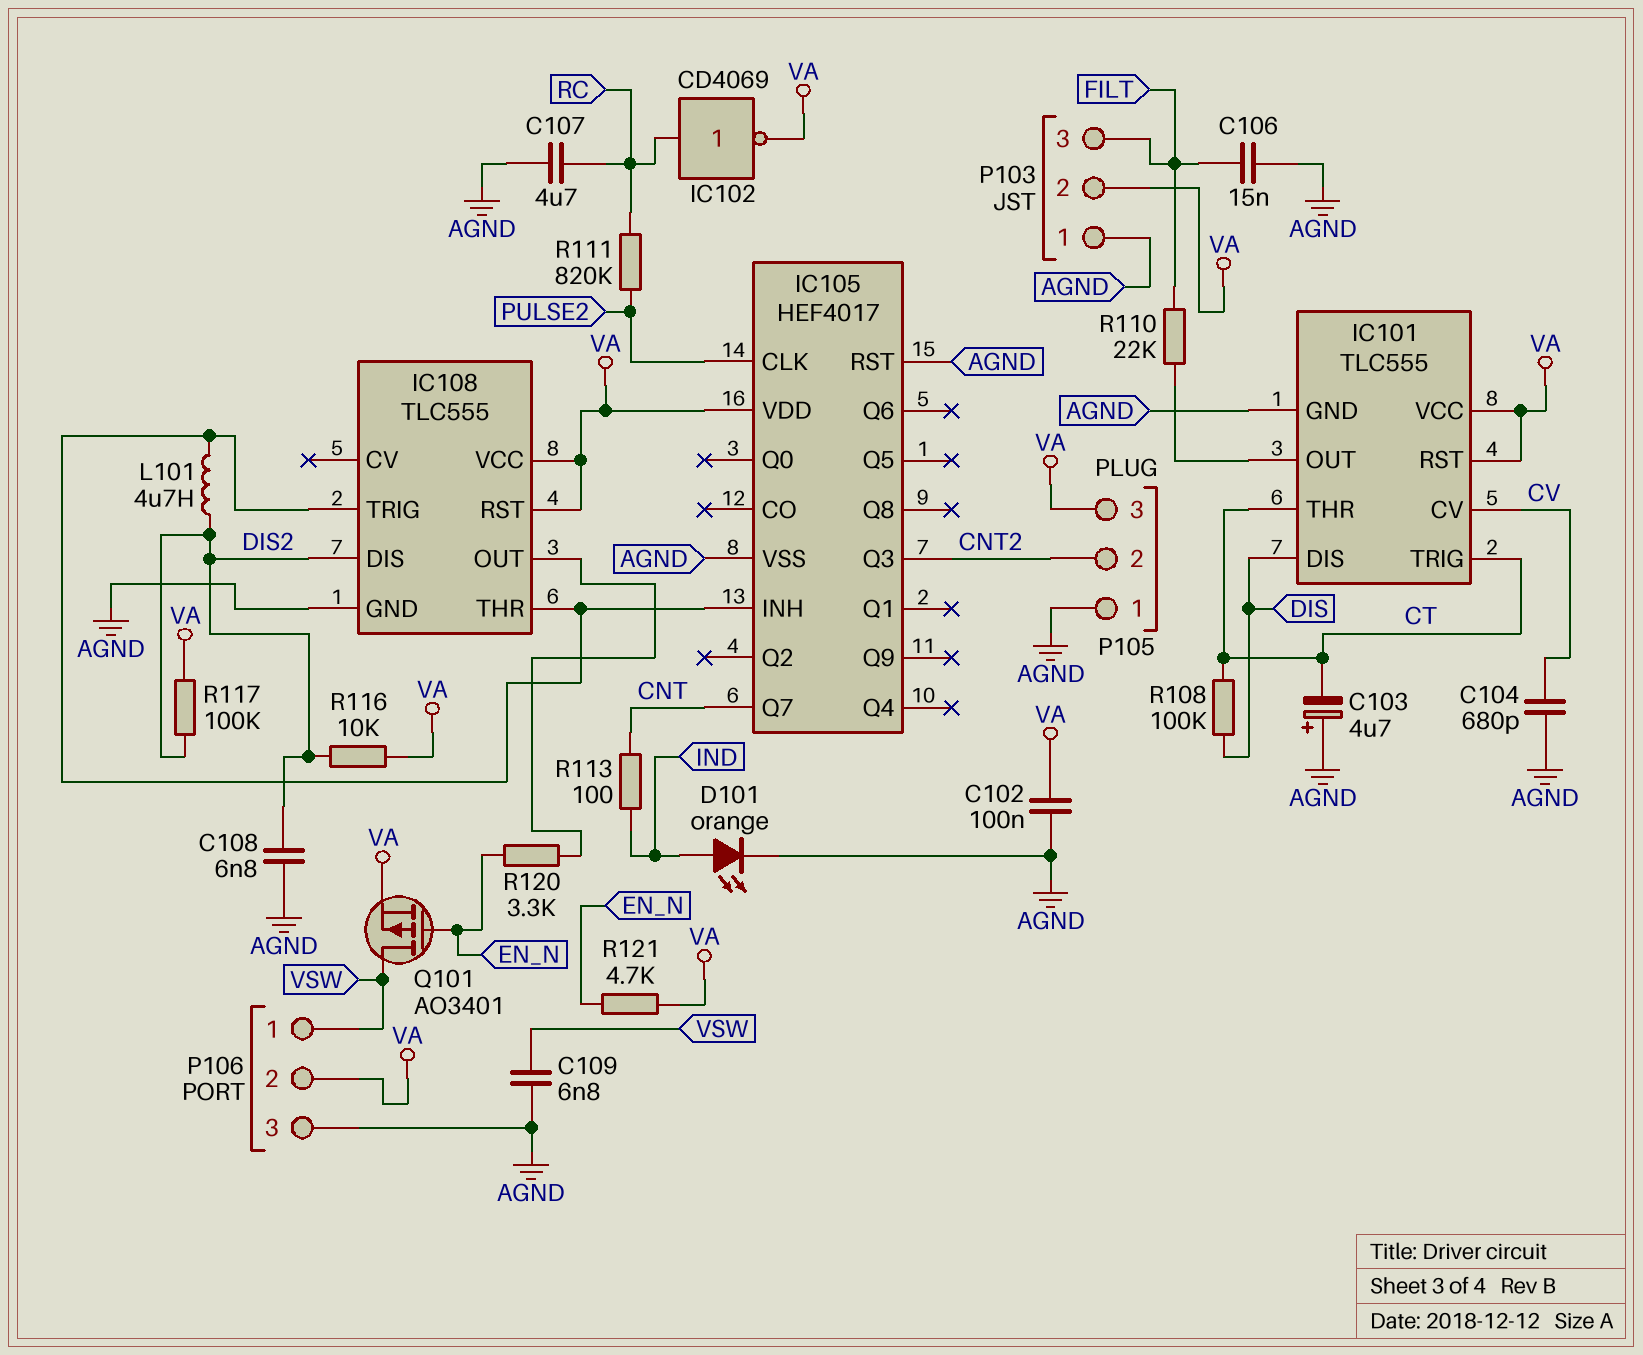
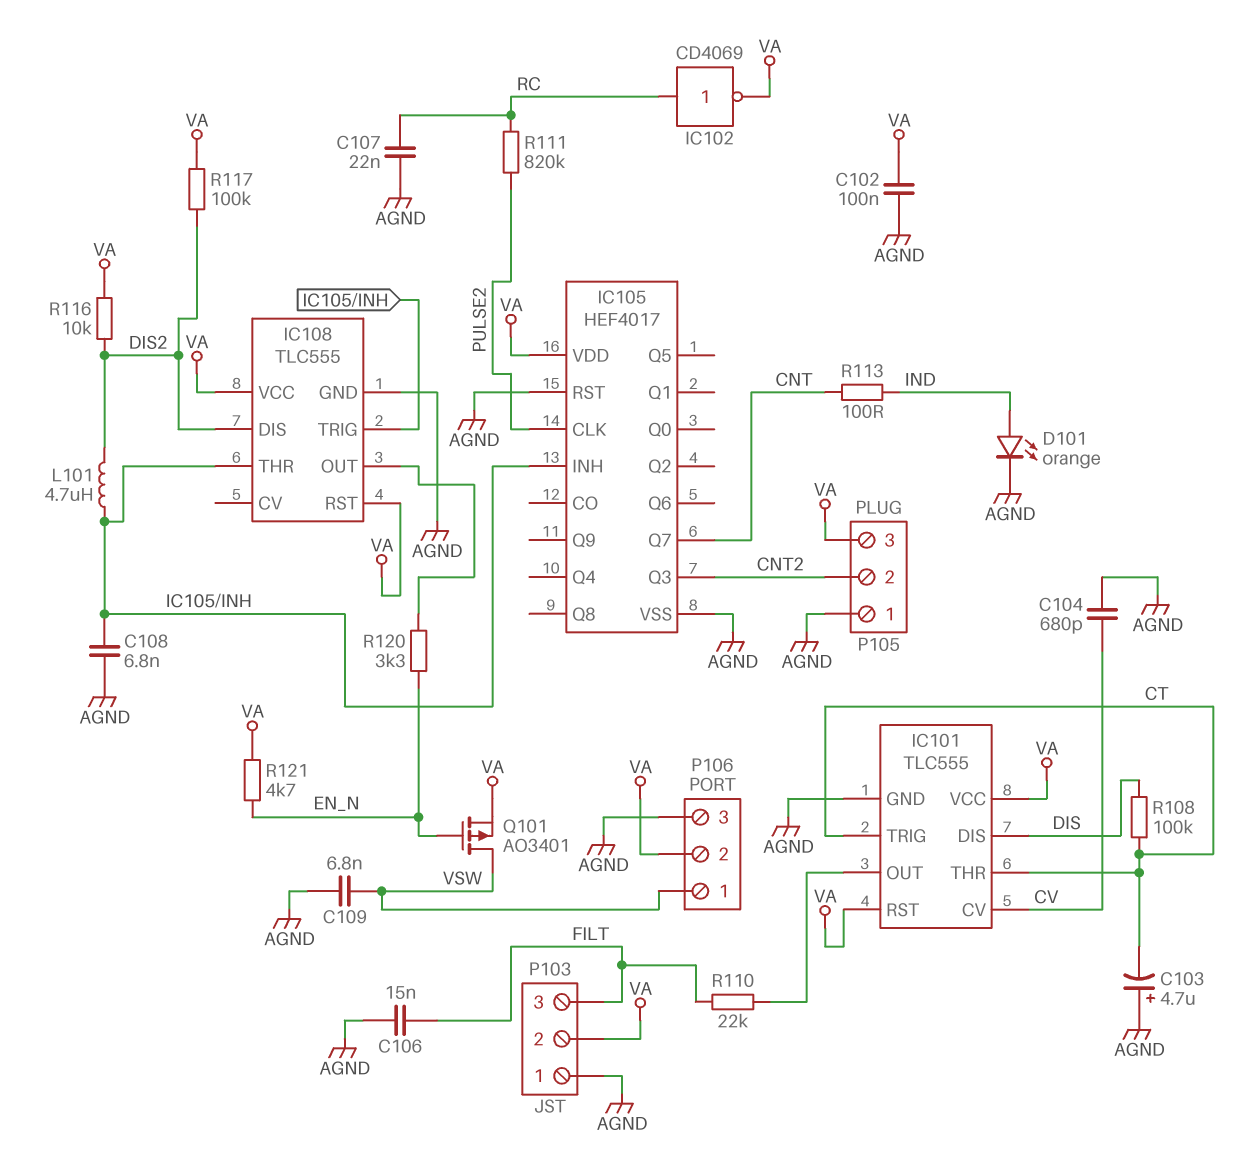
C107: 4.7uF (AGND, RC) -> 22nF (AGND, RC)
C108: 6.8nF (AGND, DIS2) -> 6.8nF (AGND, IC105/INH)

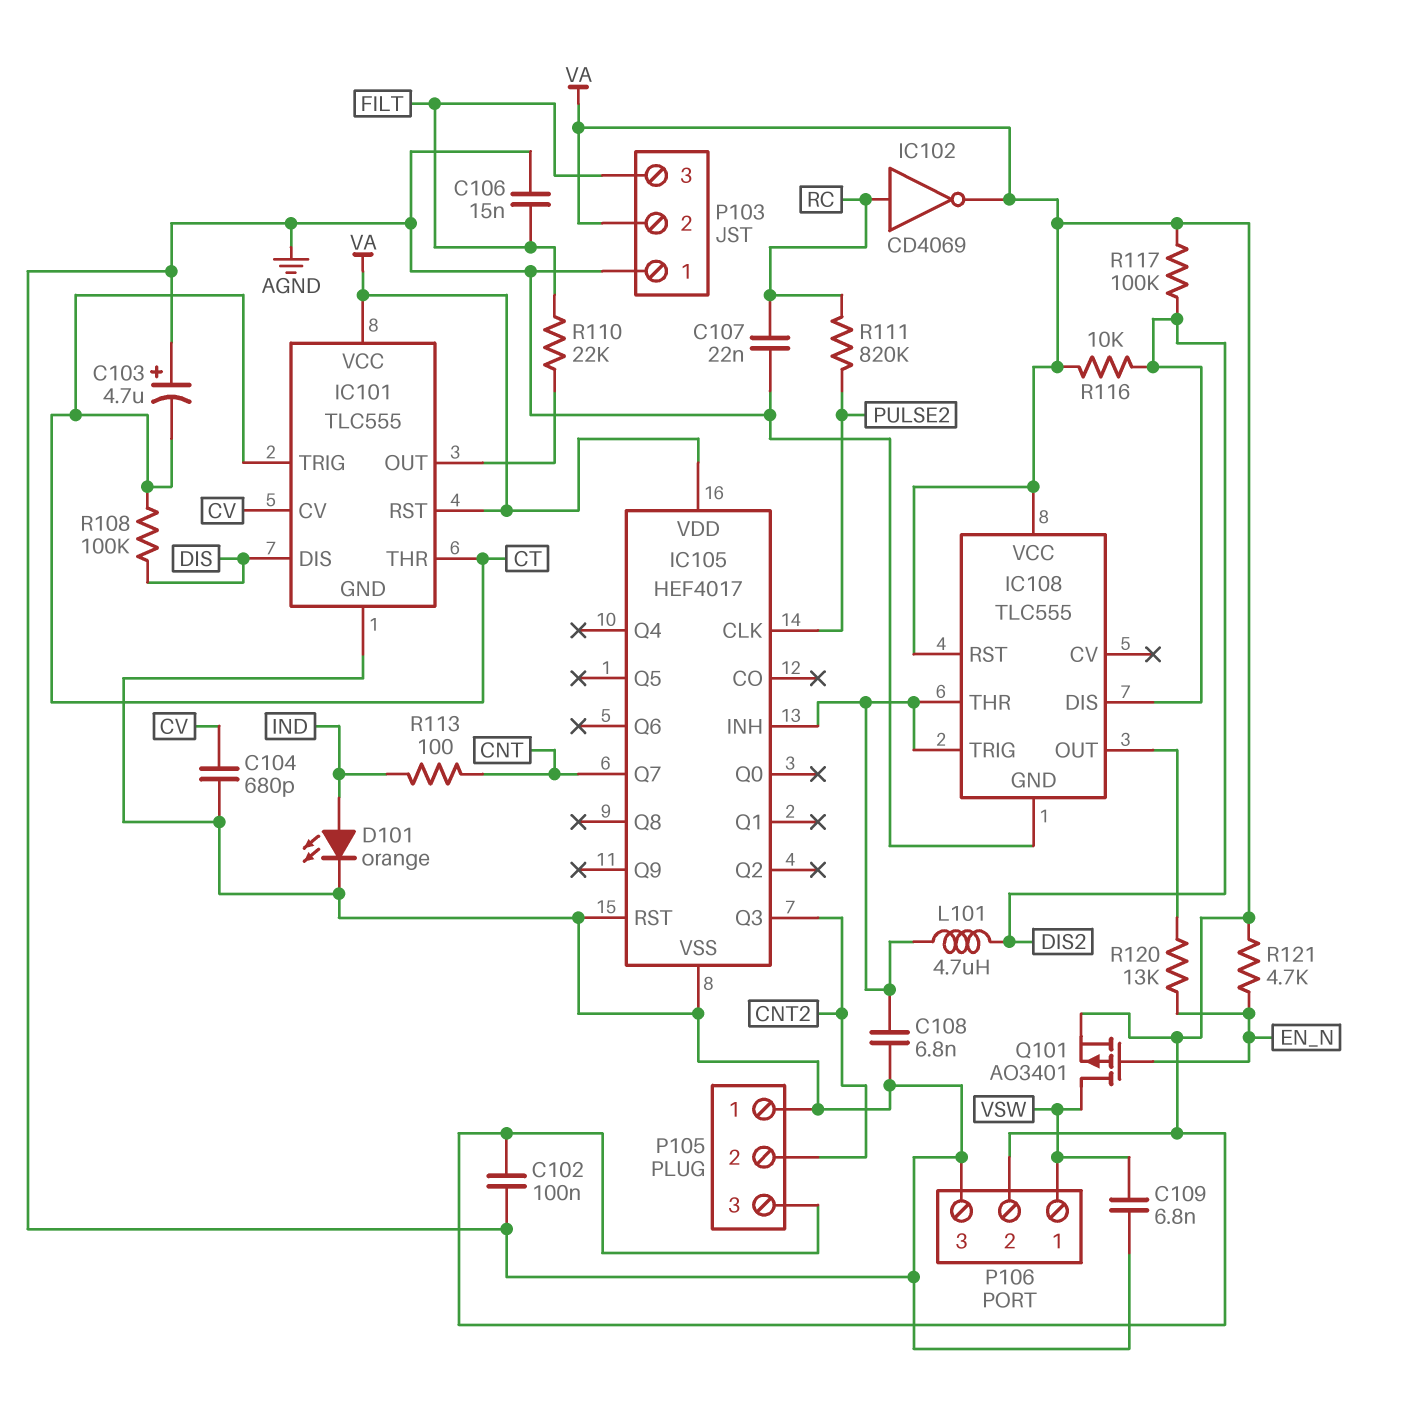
R120: 3.3k (EN_N, IC108/OUT) -> 13k (EN_N, IC108/OUT)

